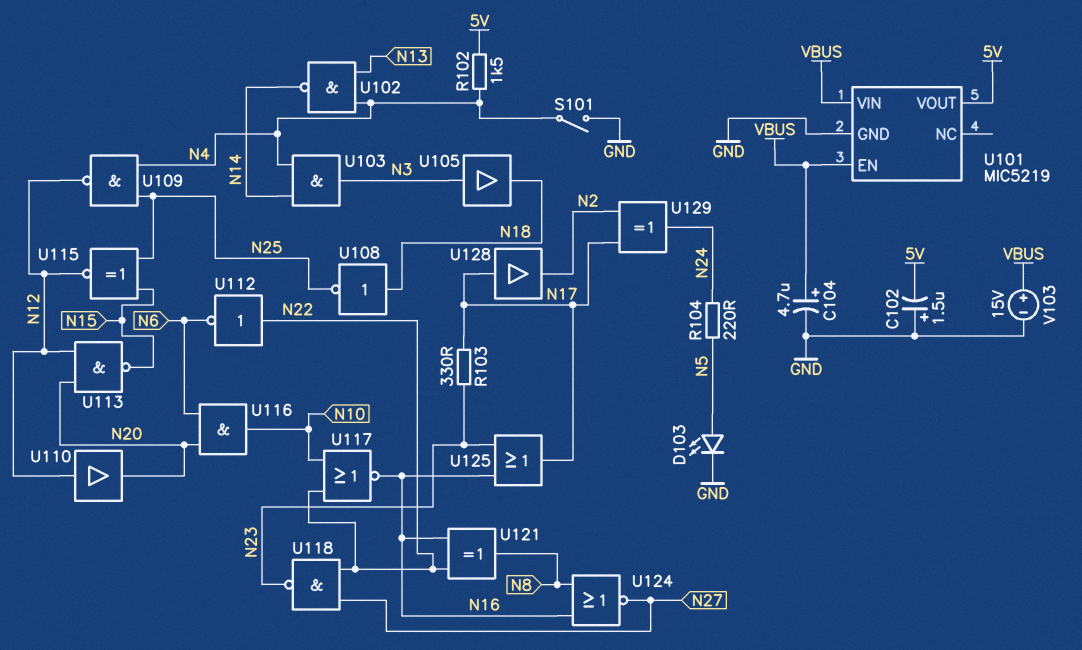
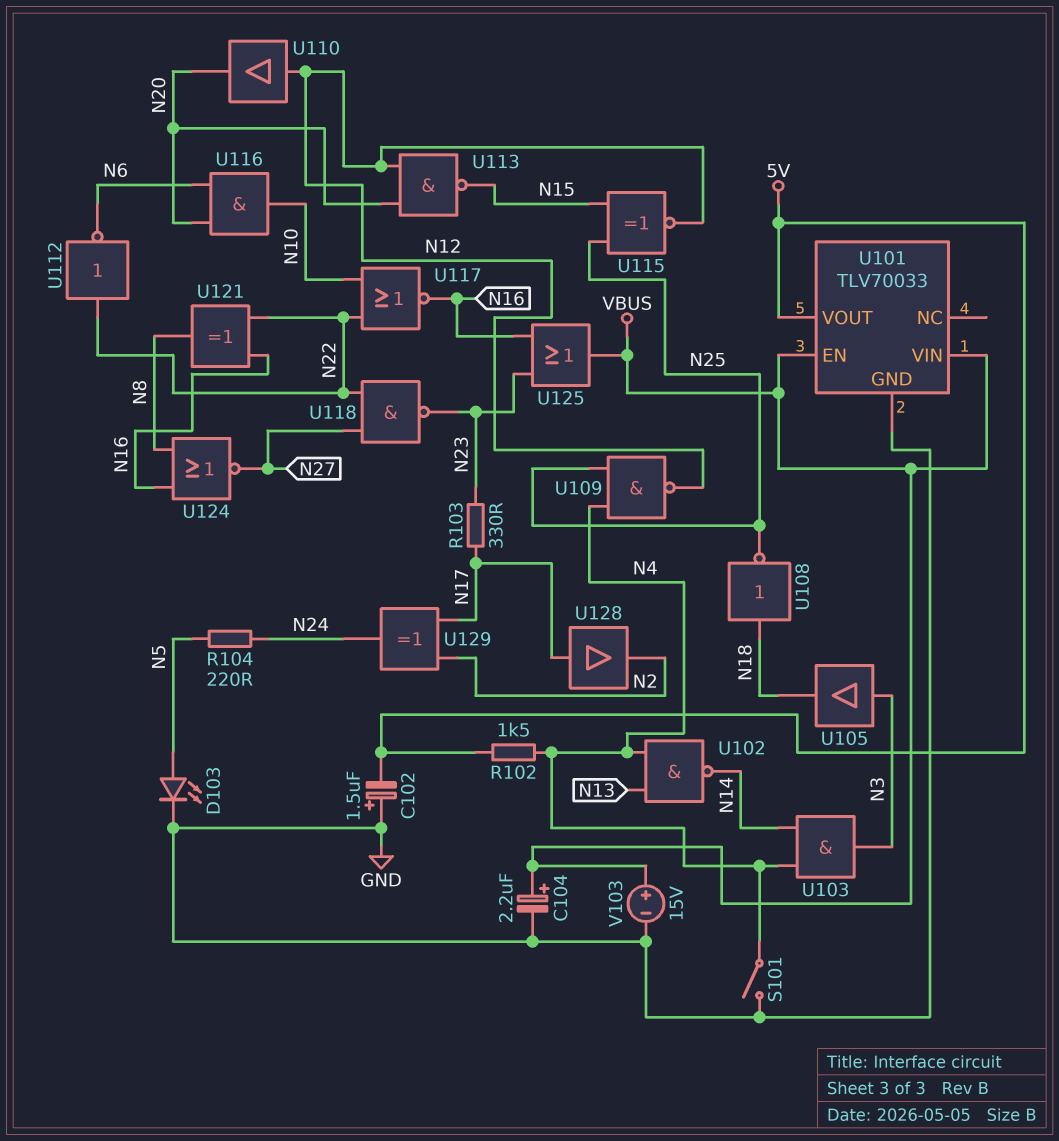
C104: 4.7uF (plus VBUS, minus GND) -> 2.2uF (plus VBUS, minus GND)
U101: MIC5219 -> TLV70033
U125: OR (in N16, in N23, out N17) -> OR (in N16, in N23, out VBUS)

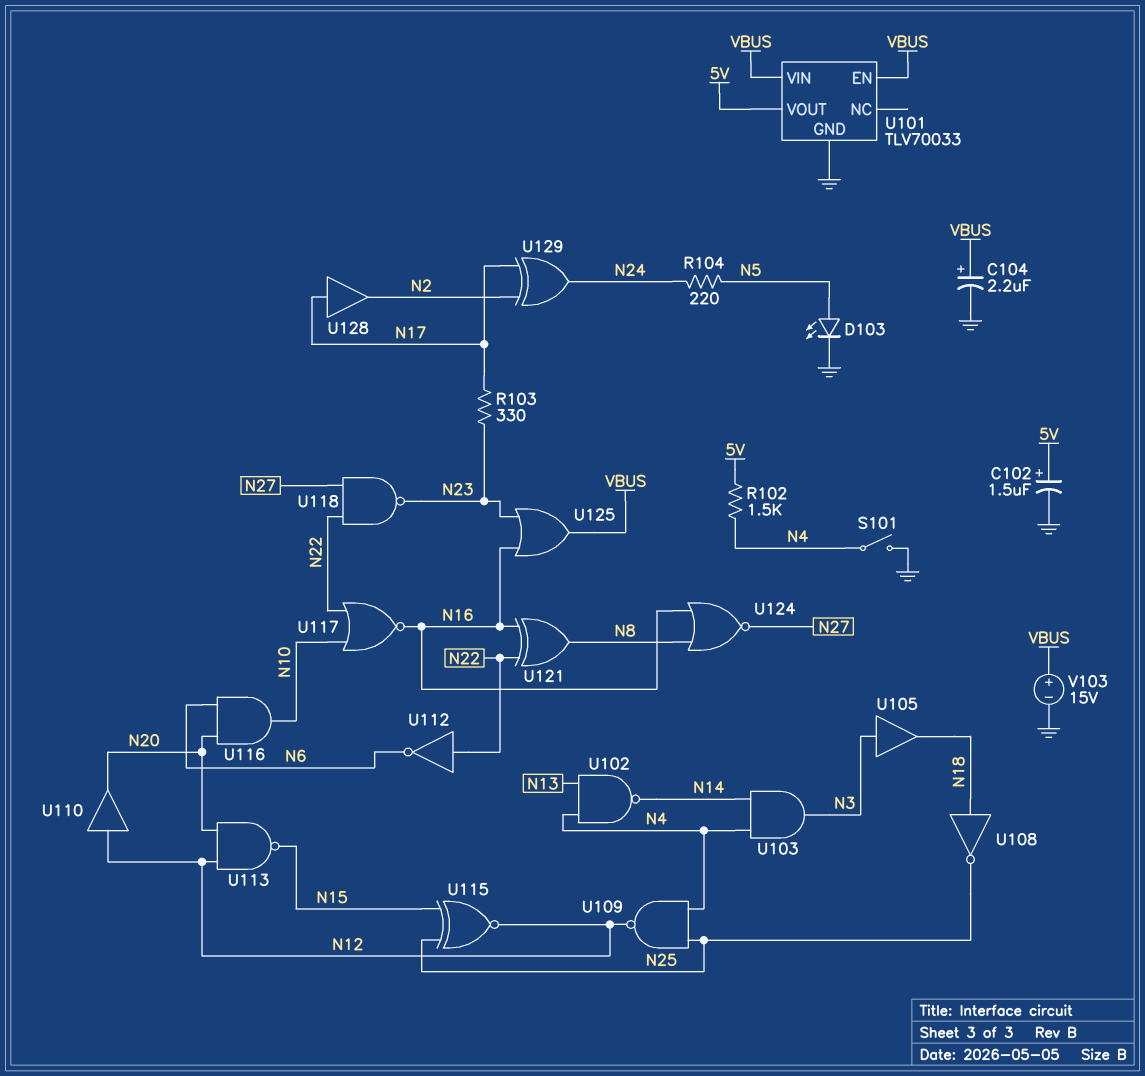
C102: 1.5uF (plus GND, minus 5V) -> 1.5uF (plus 5V, minus GND)

